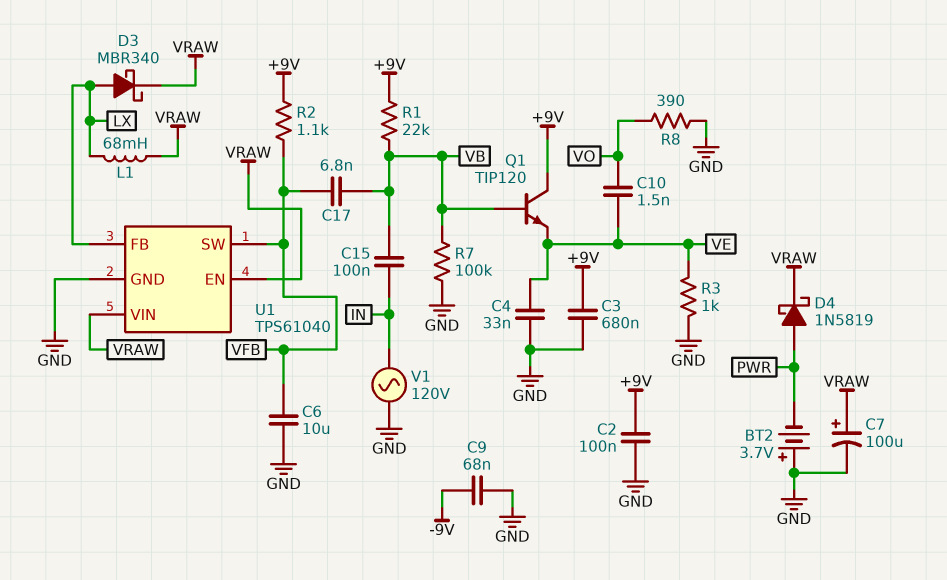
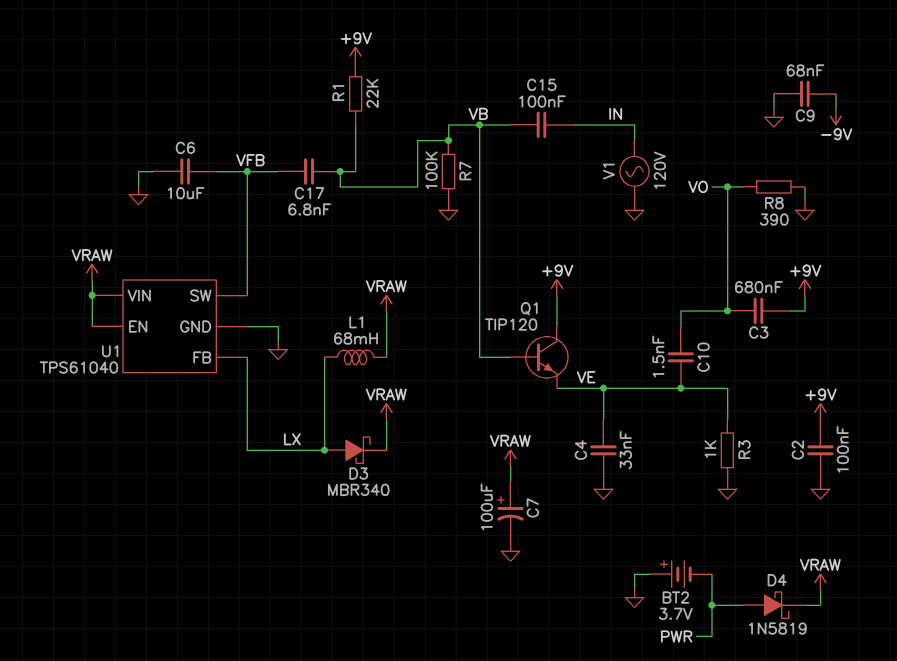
C3: 680nF (+9V, GND) -> 680nF (+9V, VO)
R2: 1.1k (+9V, VFB) -> none

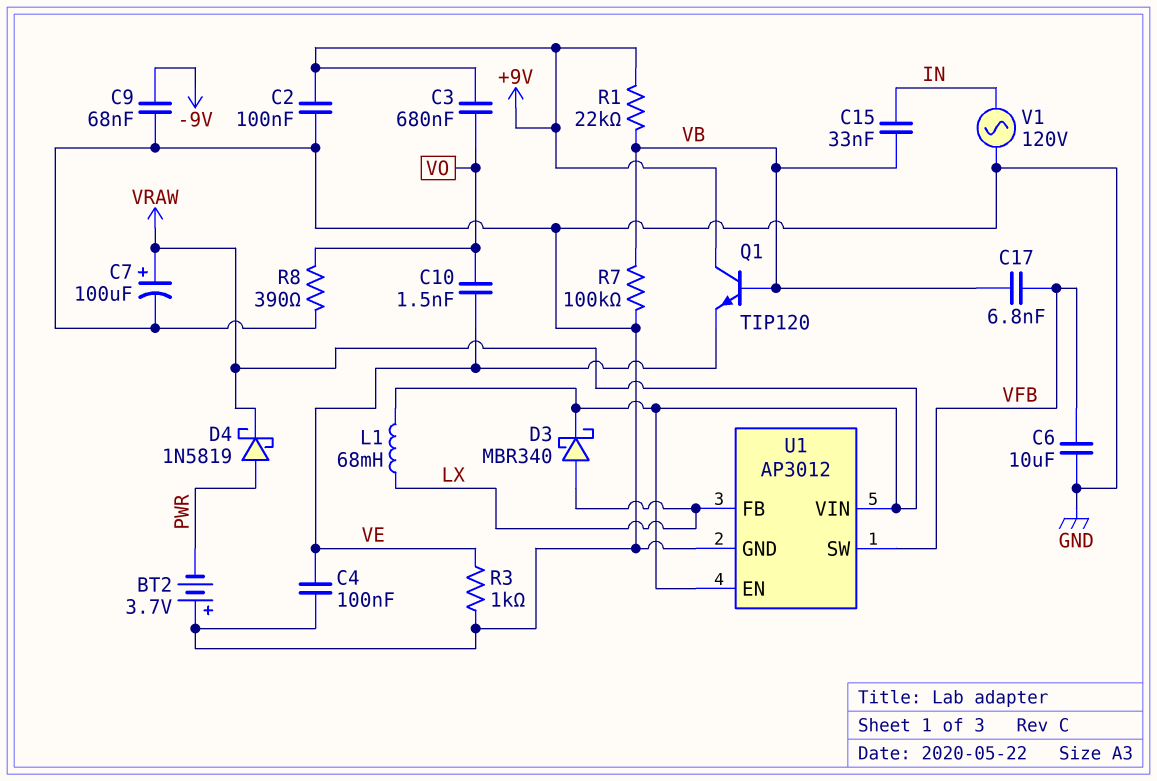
C4: 33nF (GND, VE) -> 100nF (GND, VE)
C15: 100nF (IN, VB) -> 33nF (IN, VB)
U1: TPS61040 -> AP3012

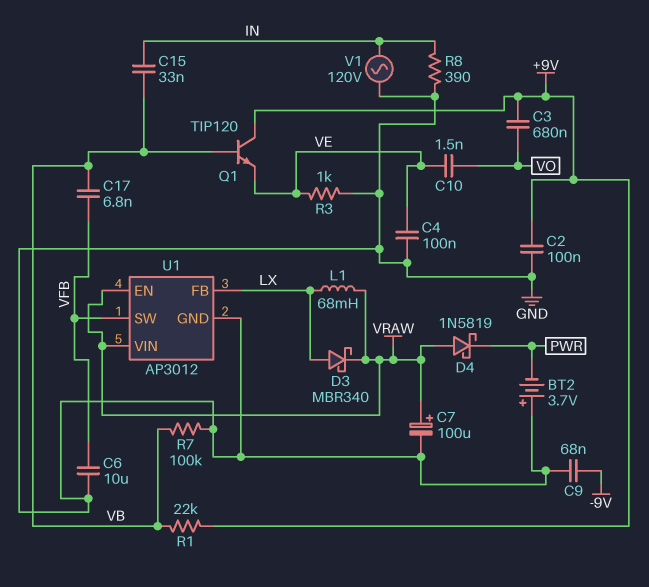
D4: schottky 1N5819 (A PWR, K VRAW) -> schottky 1N5819 (A VRAW, K PWR)
R8: 390 (GND, VO) -> 390 (GND, IN)

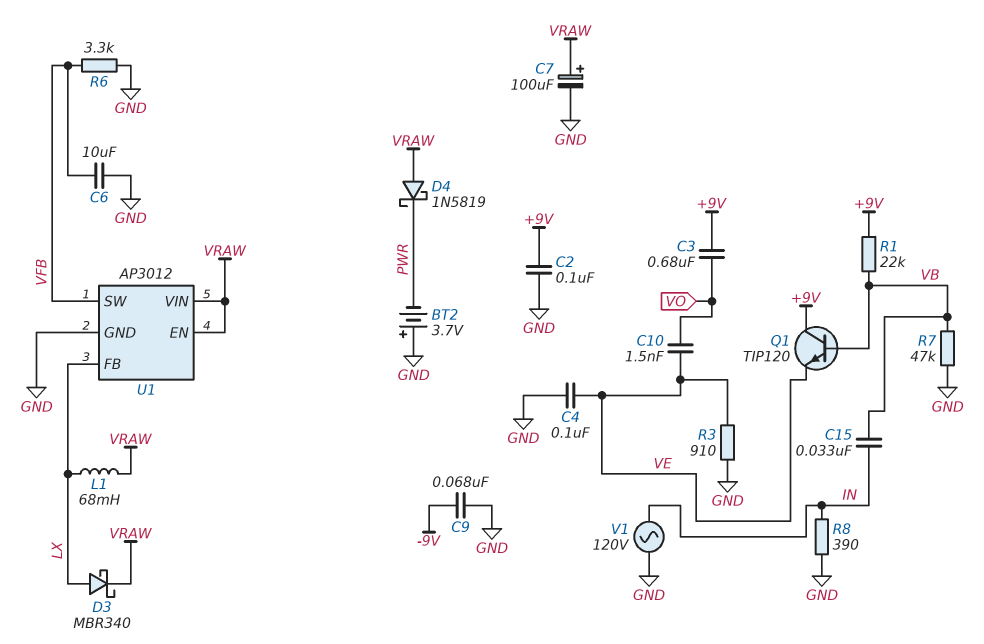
C17: 6.8nF (VB, VFB) -> none
R3: 1k (GND, VE) -> 910 (GND, VE)
R6: none -> 3.3k (GND, VFB)
R7: 100k (GND, VB) -> 47k (GND, VB)

